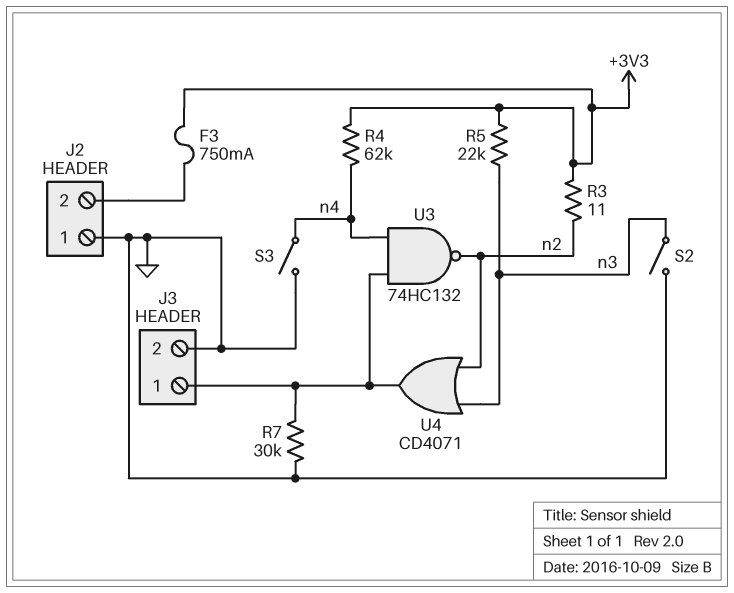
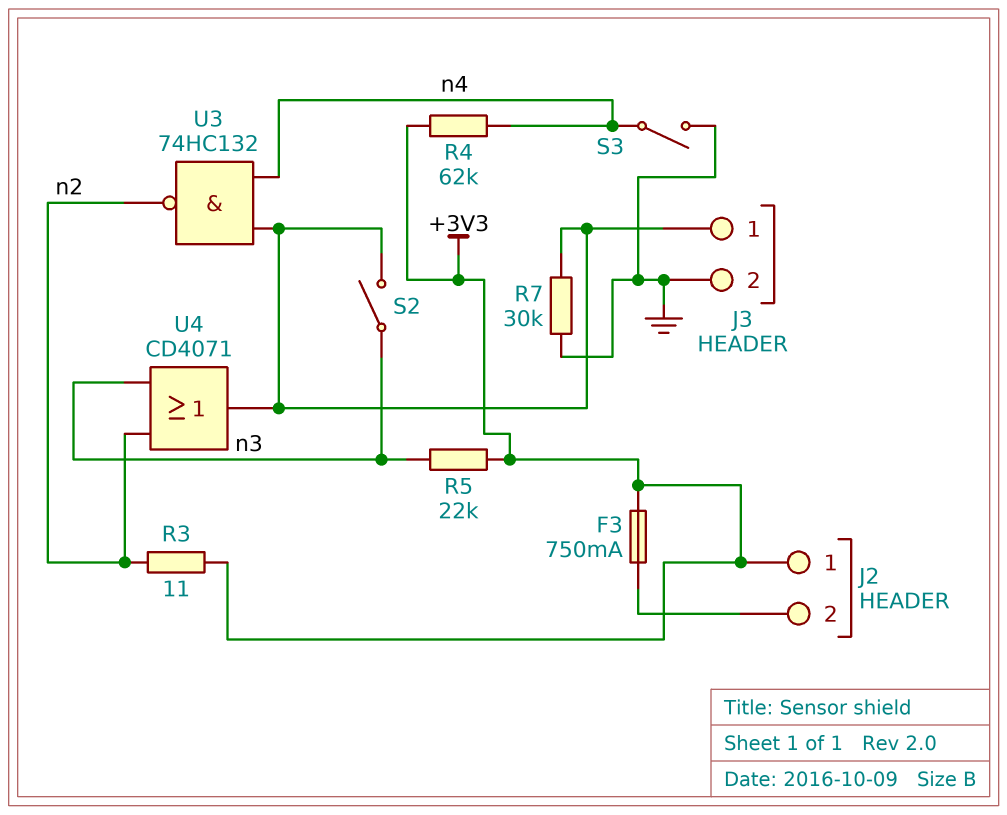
J2 pin 1: GND -> +3V3
S2: switch (GND, n3) -> switch (J3/1, n3)

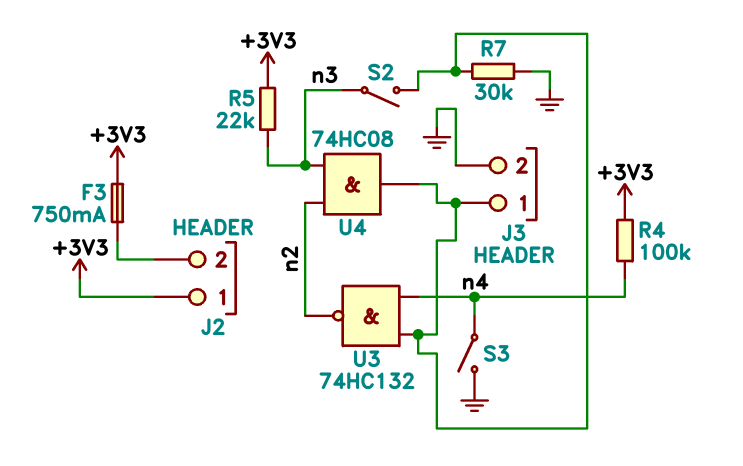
R3: 11 (+3V3, n2) -> none
R4: 62k (+3V3, n4) -> 100k (+3V3, n4)
U4: OR CD4071 (in n2, in n3, out J3/1) -> AND 74HC08 (in n2, in n3, out J3/1)

